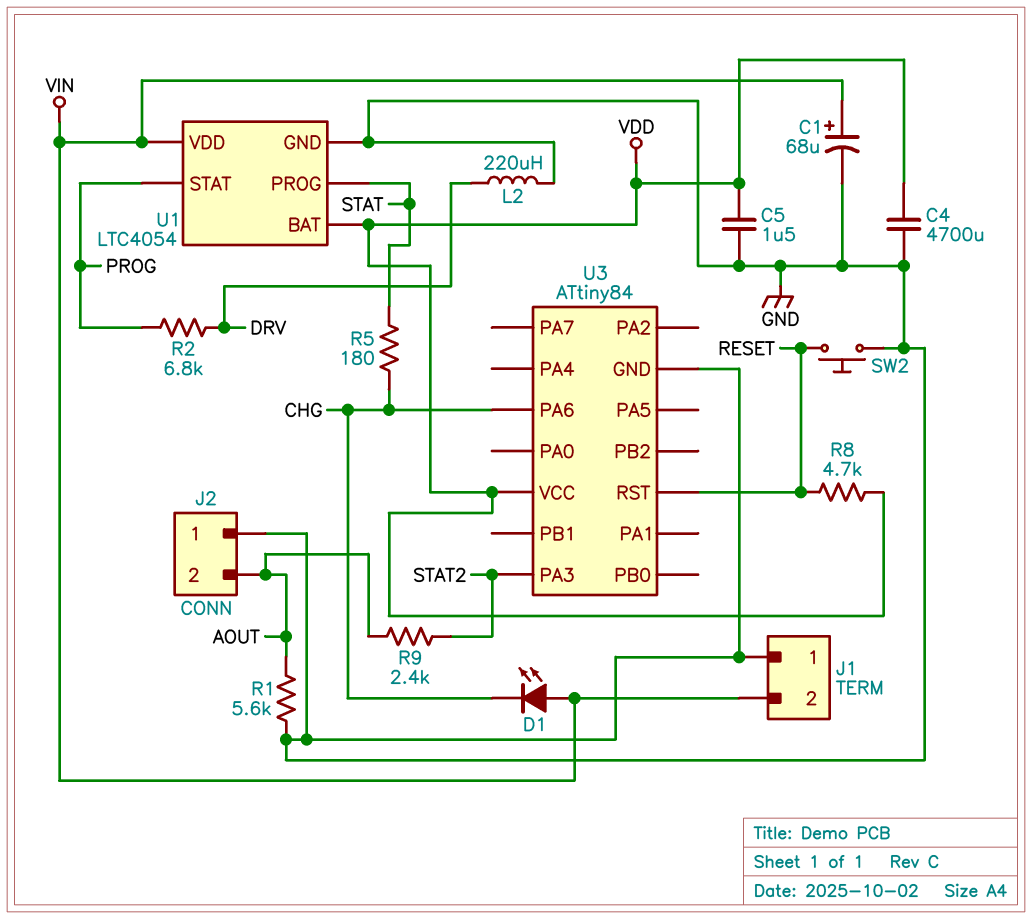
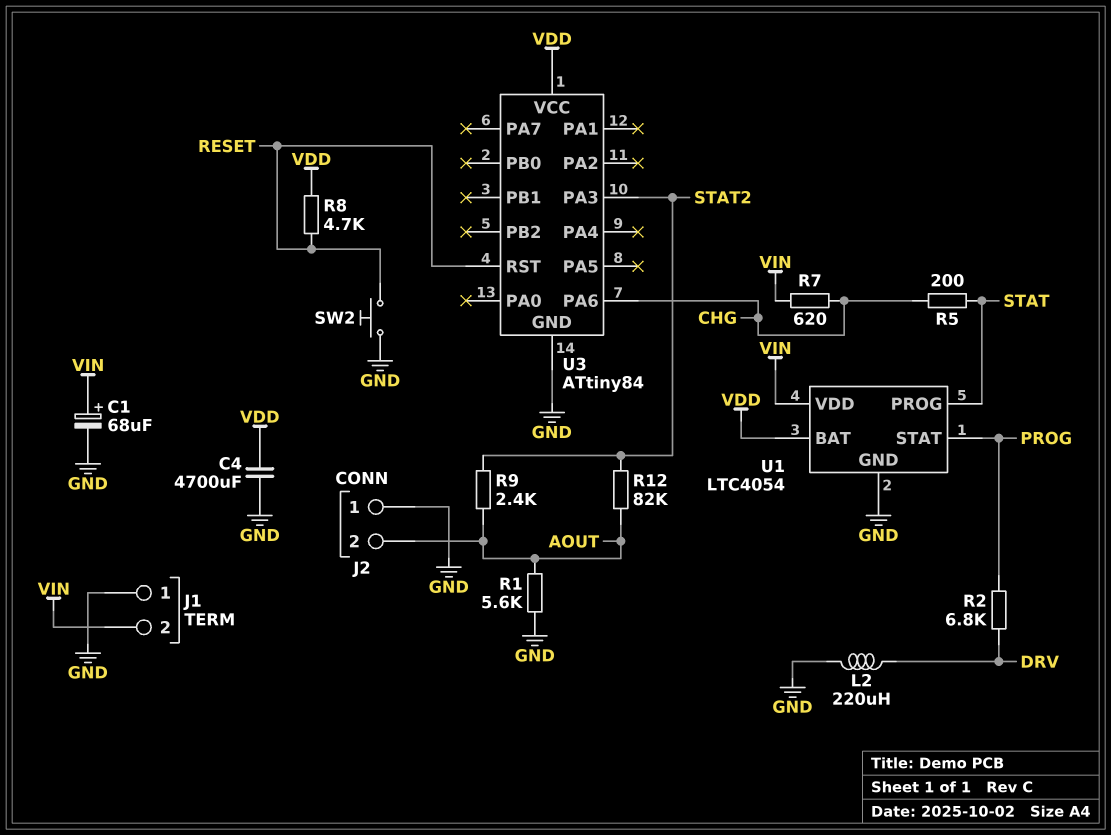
C5: 1.5uF (GND, VDD) -> none
D1: LED (A VIN, K CHG) -> none
R5: 180 (CHG, STAT) -> 200 (CHG, STAT)
R7: none -> 620 (CHG, VIN)
R12: none -> 82k (AOUT, STAT2)

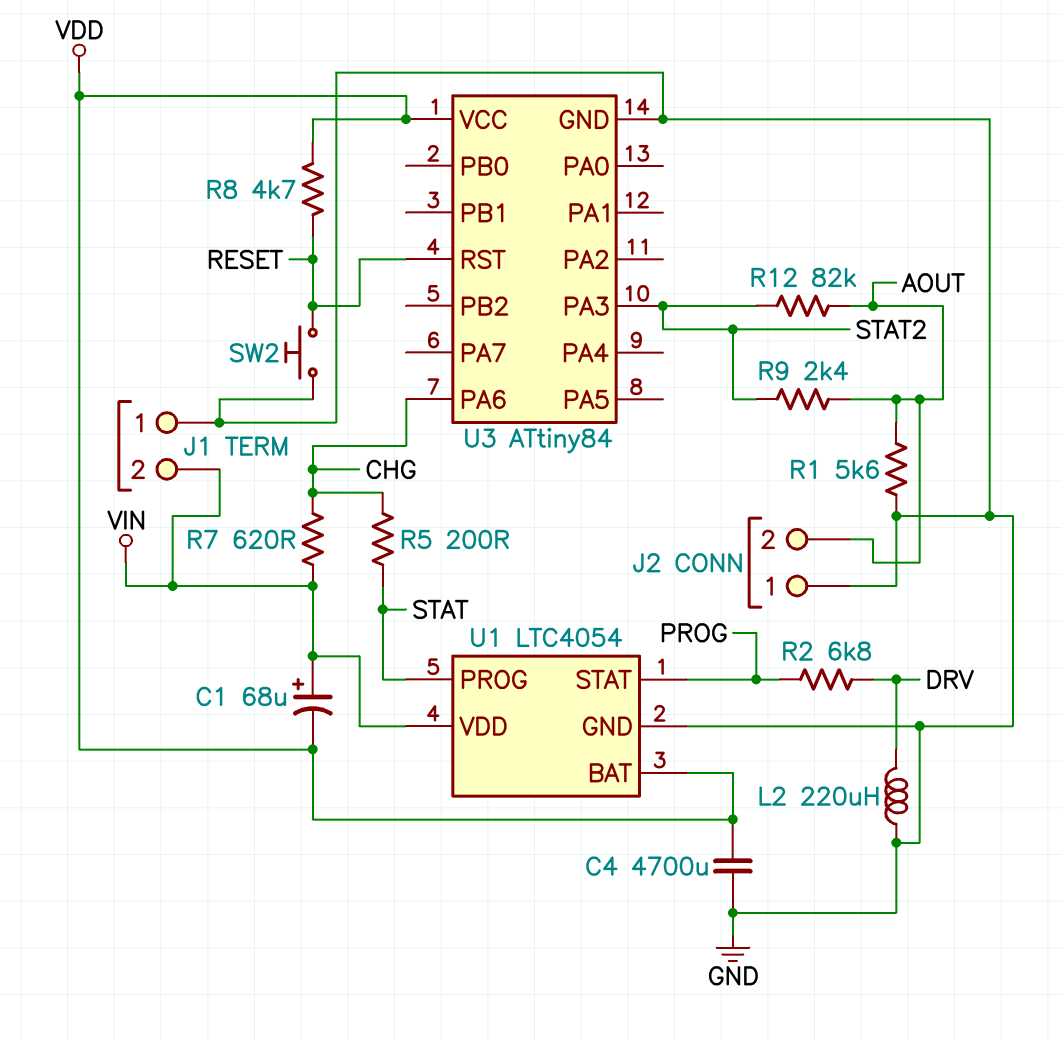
C1: 68uF (plus VIN, minus GND) -> 68uF (plus VIN, minus VDD)

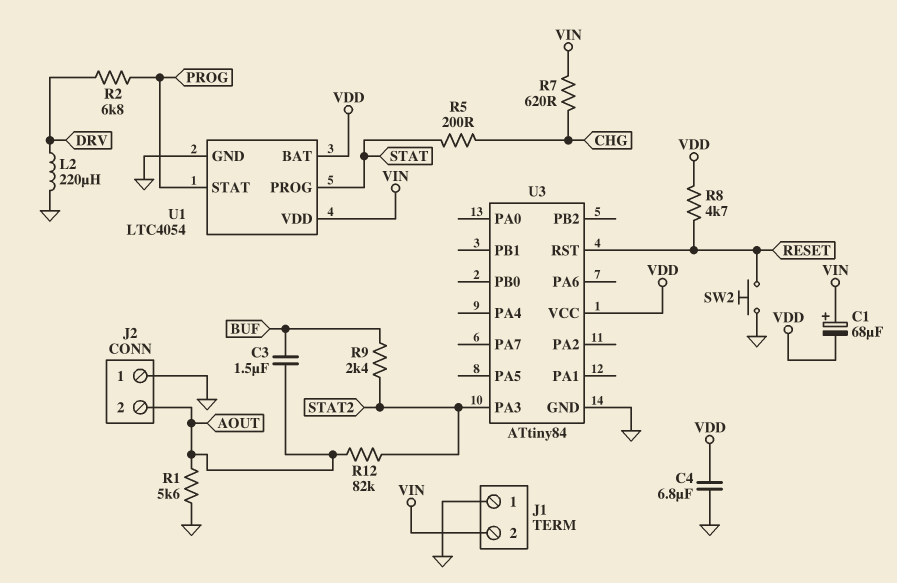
C3: none -> 1.5uF (AOUT, BUF)
C4: 4700uF (GND, VDD) -> 6.8uF (GND, VDD)
R9: 2.4k (AOUT, STAT2) -> 2.4k (BUF, STAT2)
U3 pin PA6: CHG -> none

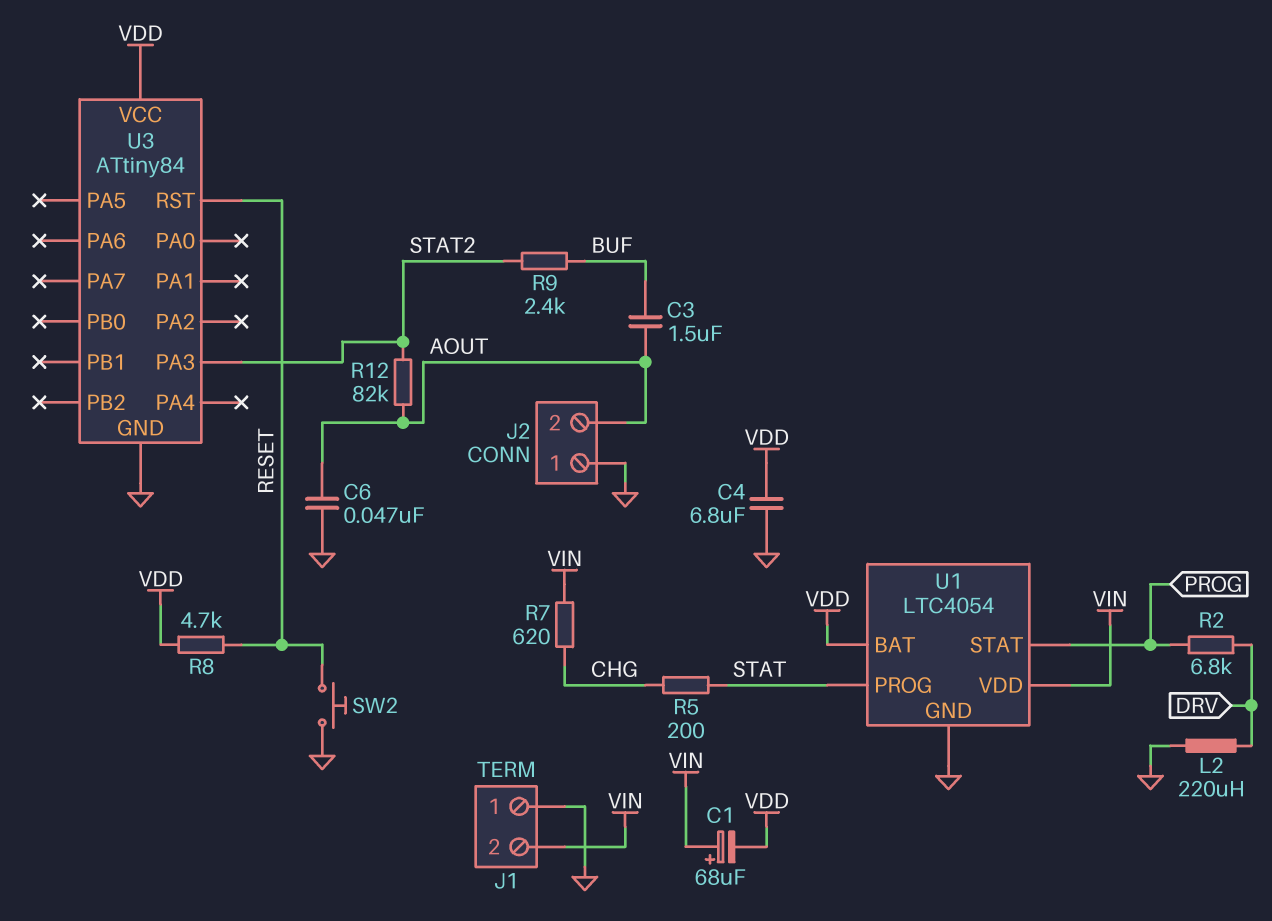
C6: none -> 47nF (AOUT, GND)
R1: 5.6k (AOUT, GND) -> none

